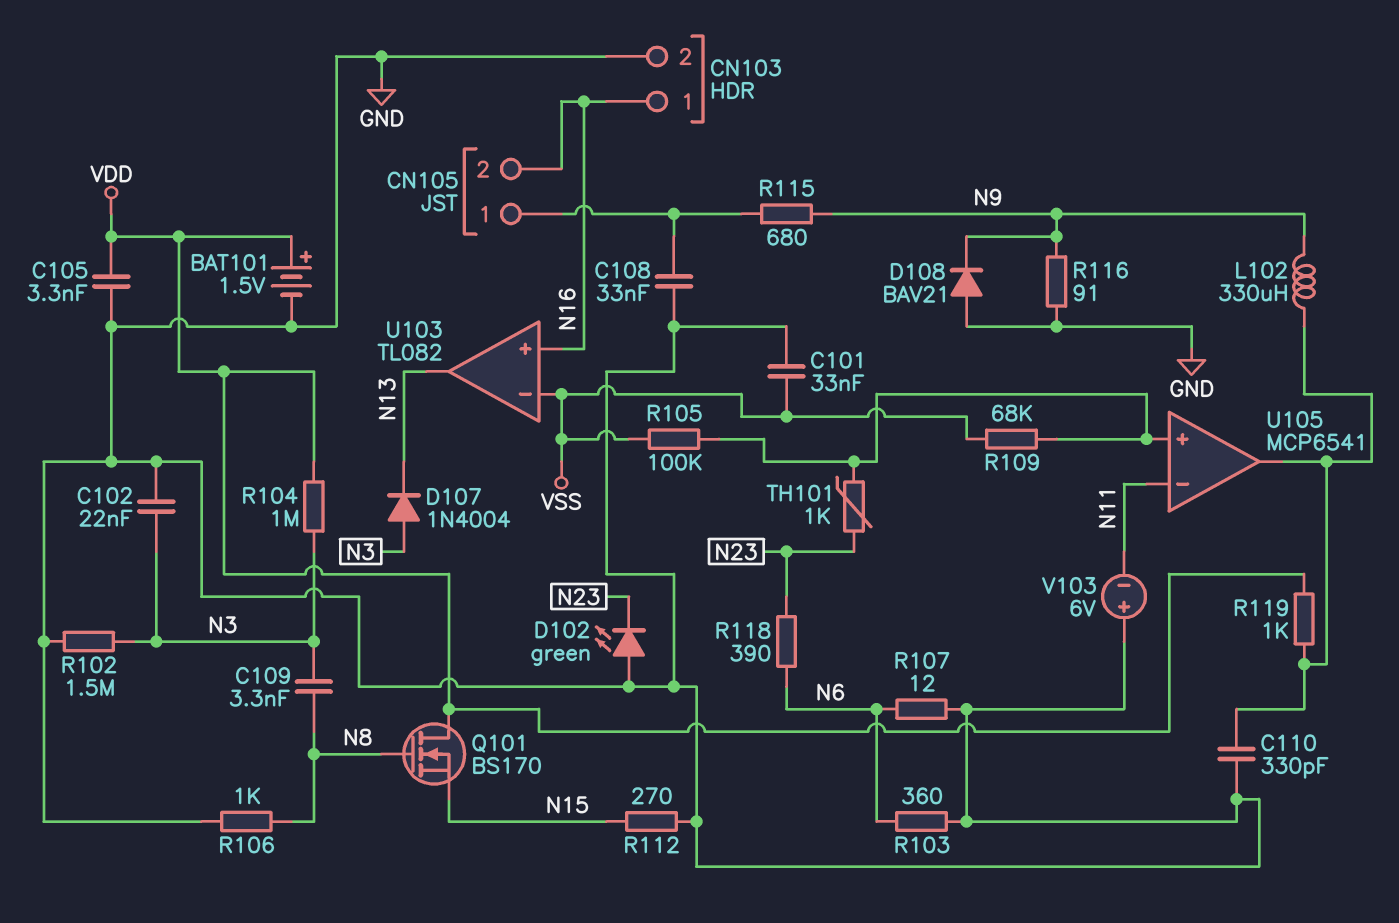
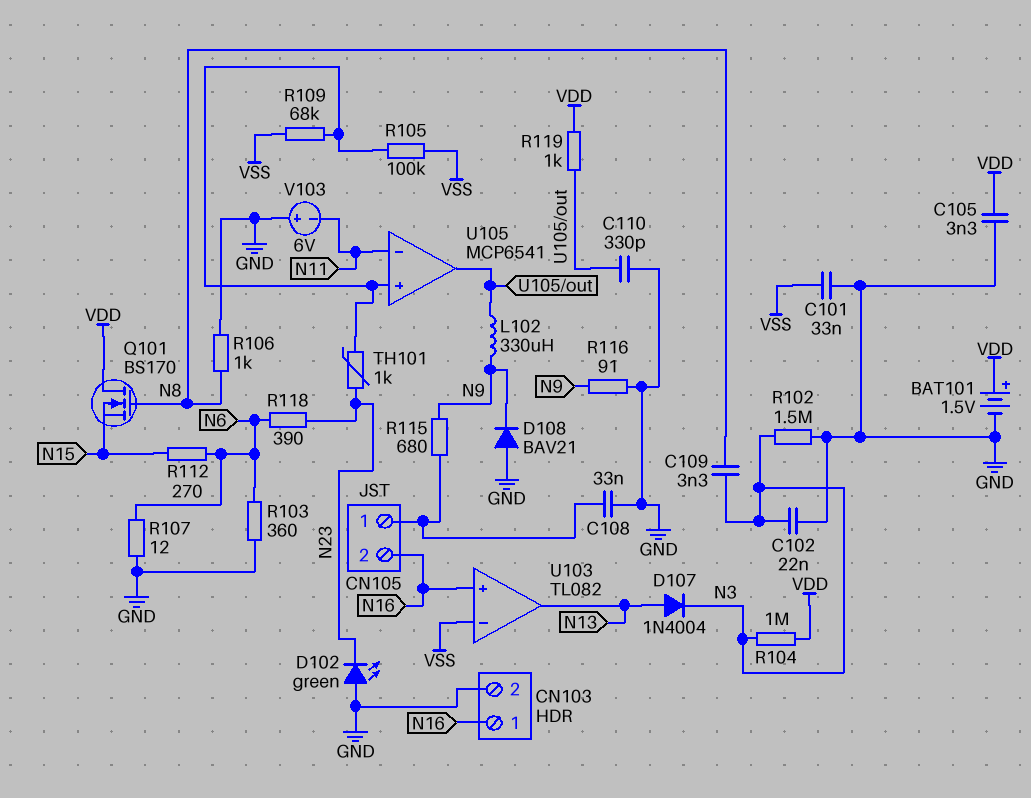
D107: diode 1N4004 (A N3, K N13) -> diode 1N4004 (A N13, K N3)
R112: 270 (GND, N15) -> 270 (N6, N15)

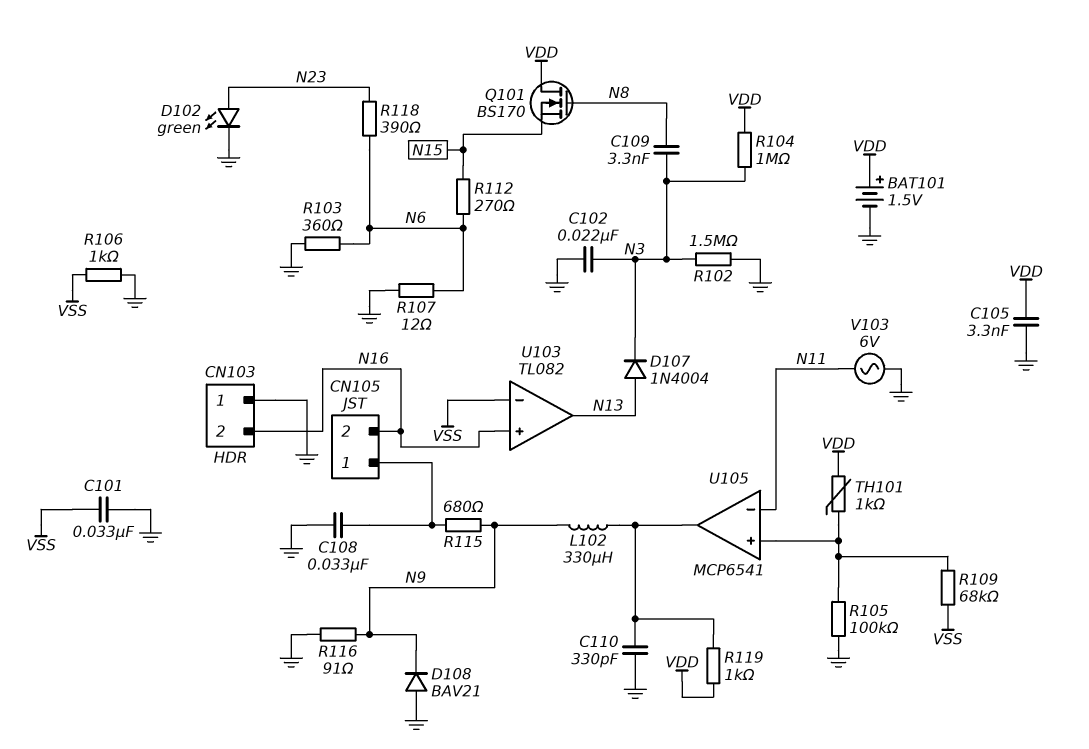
CN103 pin 1: N16 -> GND
CN103 pin 2: GND -> N16
D102: LED green (A GND, K N23) -> LED green (A N23, K GND)
R105: 100k (U105/in+, VSS) -> 100k (GND, U105/in+)
R106: 1k (GND, N8) -> 1k (GND, VSS)
TH101: 1k (N23, U105/in+) -> 1k (U105/in+, VDD)
V103: 6V (plus GND, minus N11) -> AC 6V (GND, N11)

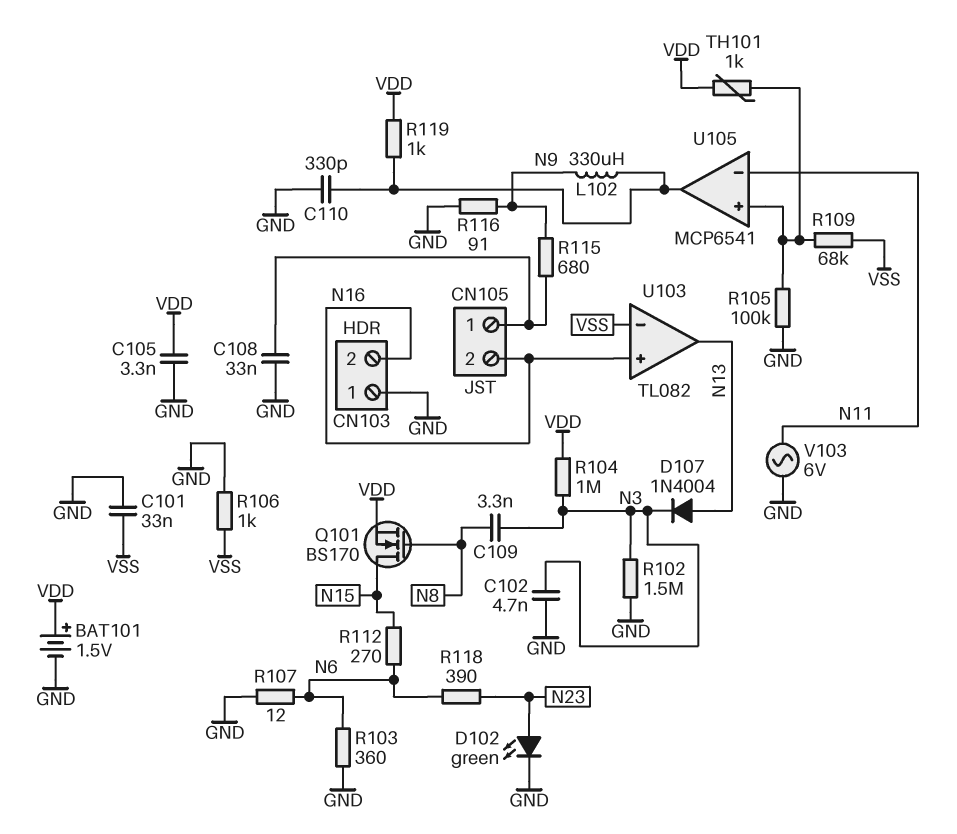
C102: 22nF (GND, N3) -> 4.7nF (GND, N3)
D108: diode BAV21 (A GND, K N9) -> none
Q101: NMOS BS170 (G N8, D VDD, S N15) -> NMOS BS170 (G N8, D N15, S VDD)

